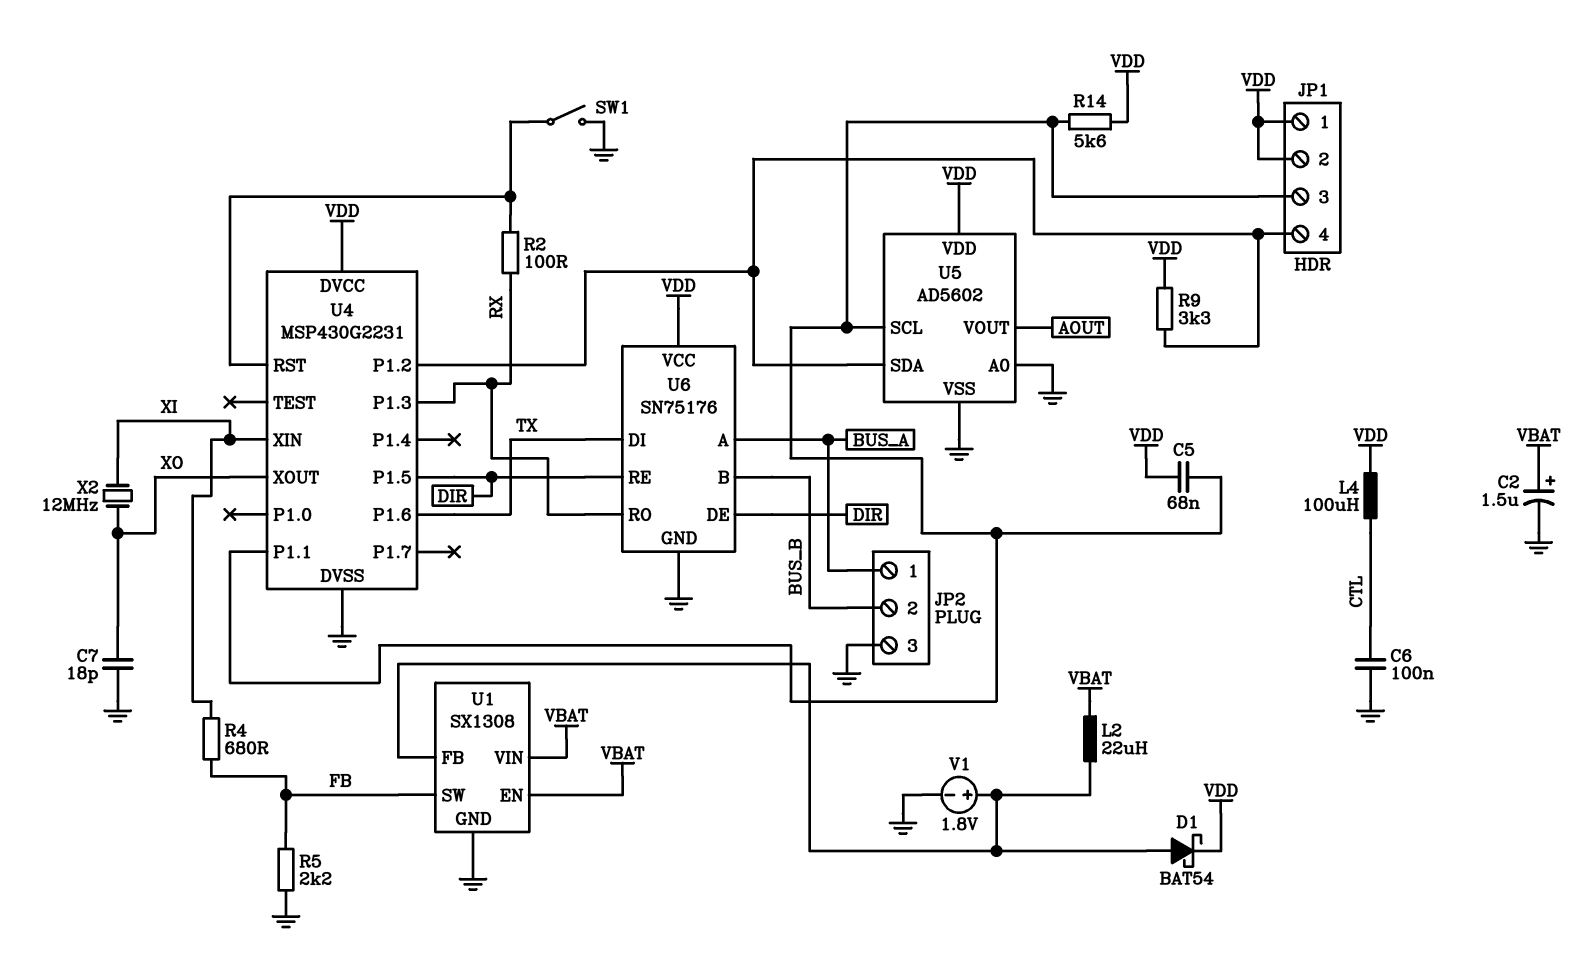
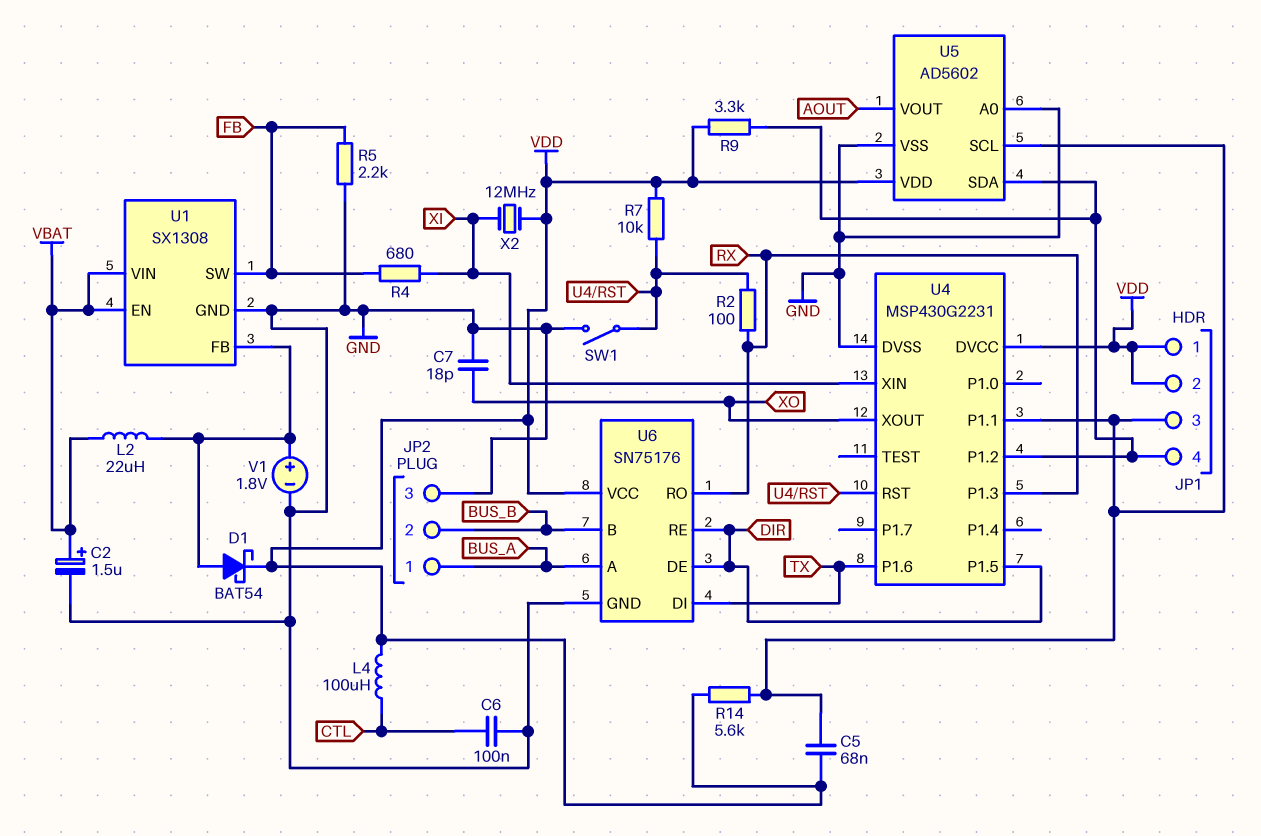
R7: none -> 10k (U4/RST, VDD)
X2: 12MHz (XI, XO) -> 12MHz (VDD, XI)

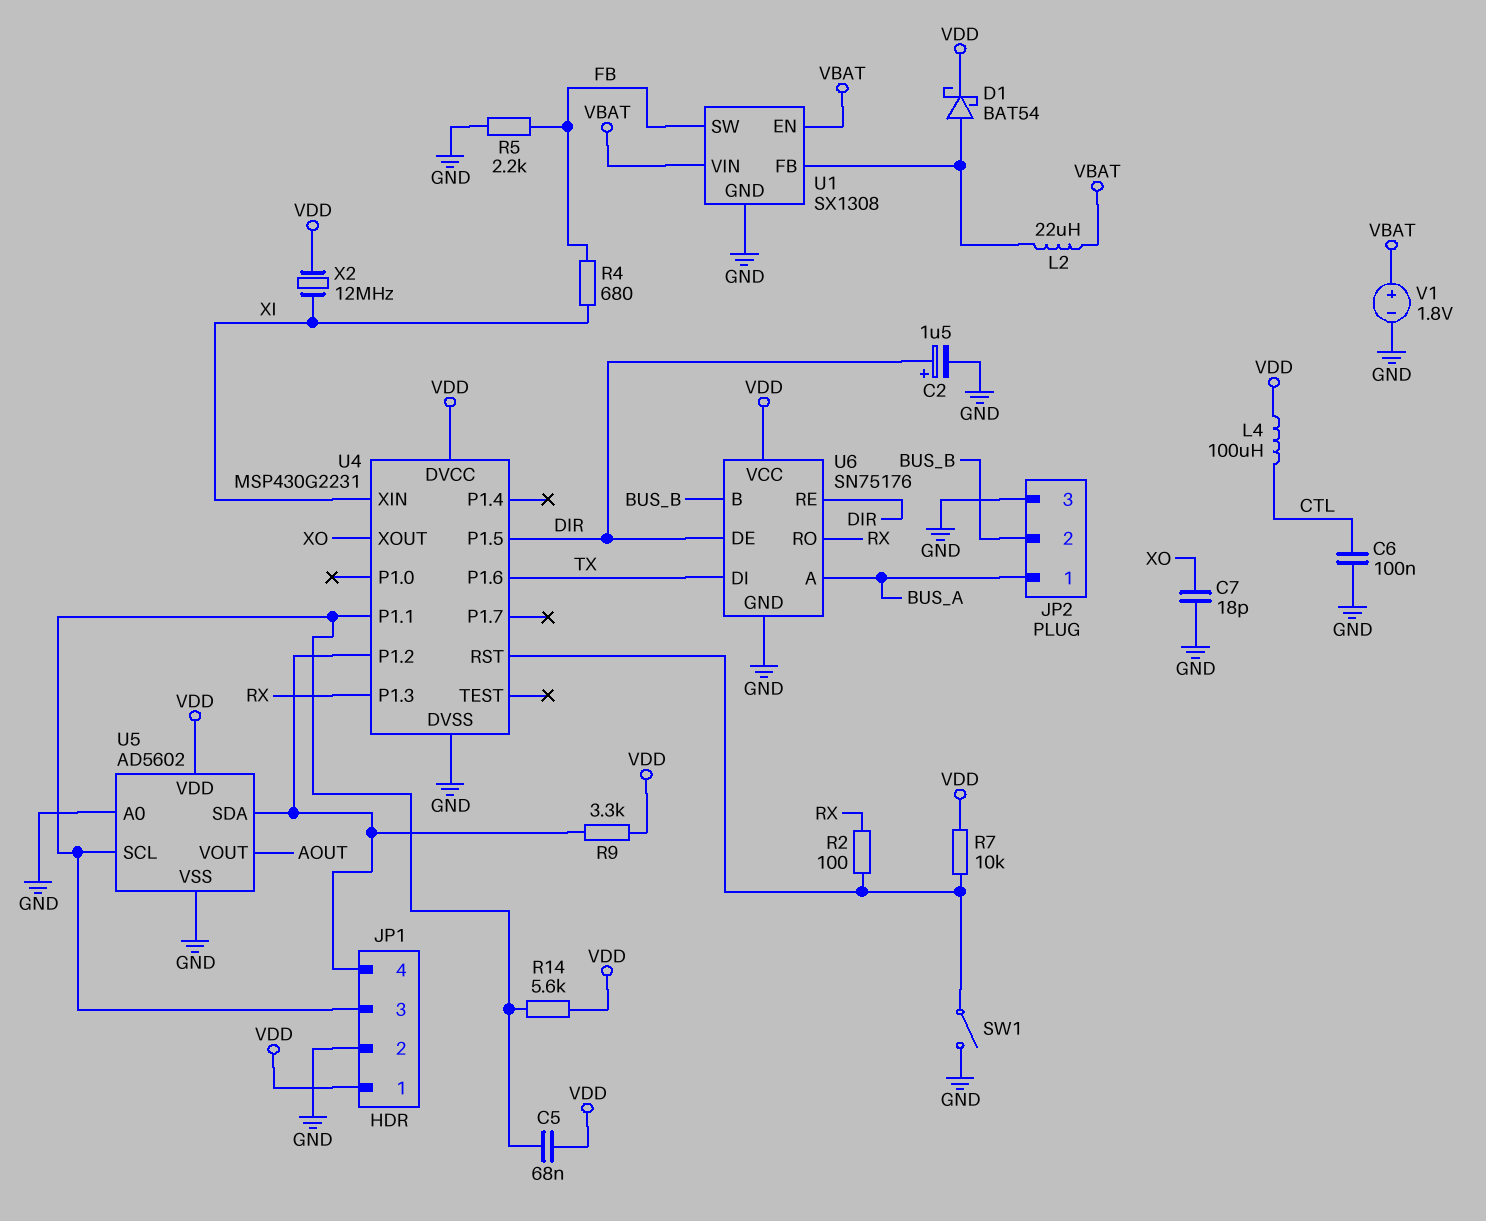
C2: 1.5uF (plus VBAT, minus GND) -> 1.5uF (plus DIR, minus GND)
JP1 pin 2: VDD -> GND
V1: 1.8V (plus U1/FB, minus GND) -> 1.8V (plus VBAT, minus GND)

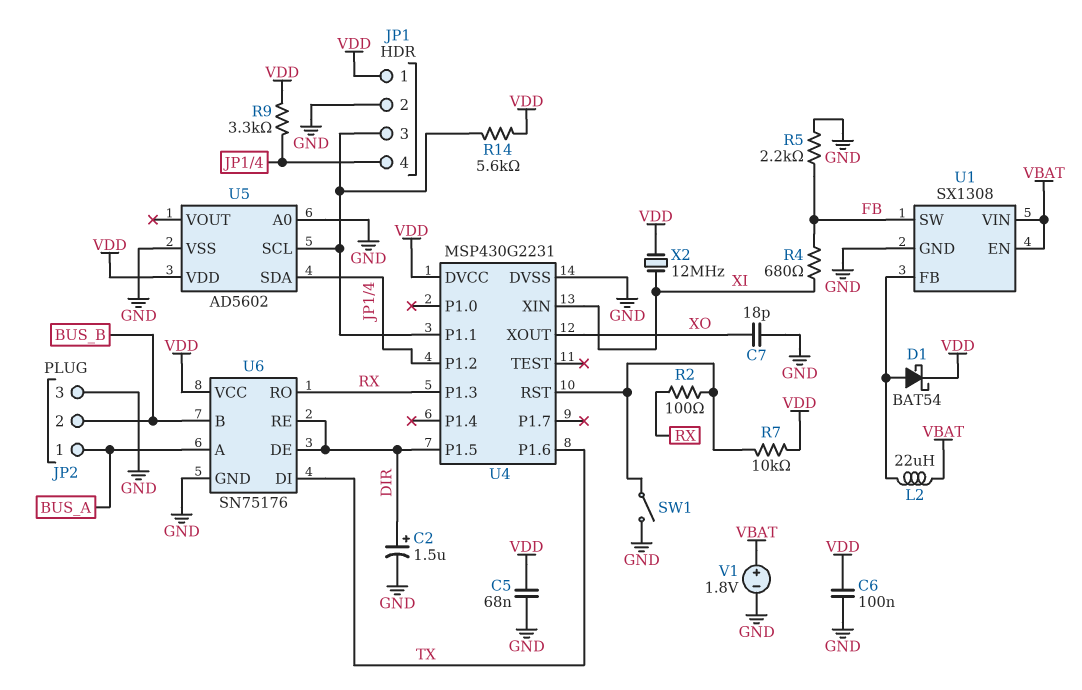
C5: 68nF (JP1/3, VDD) -> 68nF (GND, VDD)
C6: 100nF (CTL, GND) -> 100nF (GND, VDD)
L4: 100uH (CTL, VDD) -> none
U5 pin VOUT: AOUT -> none

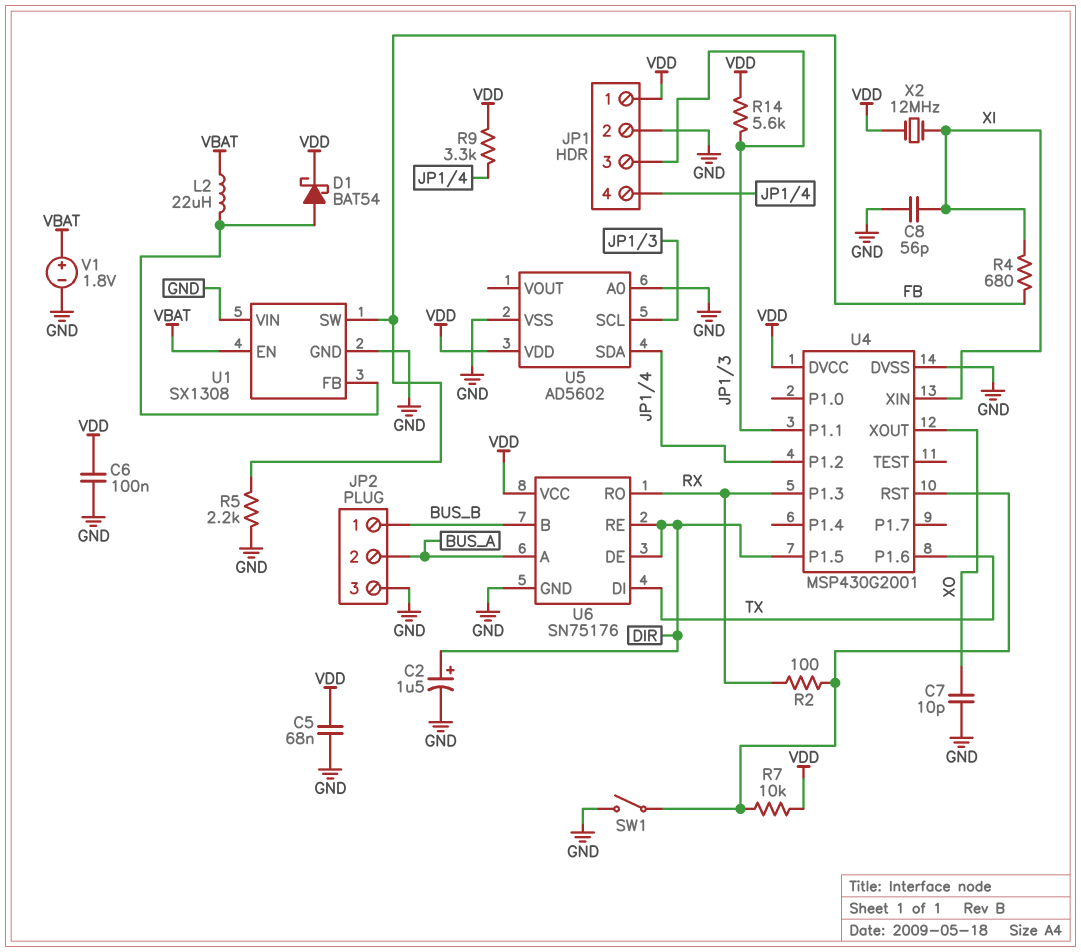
C7: 18pF (GND, XO) -> 10pF (GND, XO)
C8: none -> 56pF (GND, XI)
JP2 pin 1: BUS_A -> BUS_B
JP2 pin 2: BUS_B -> BUS_A
U1 pin VIN: VBAT -> GND
U4: MSP430G2231 -> MSP430G2001

